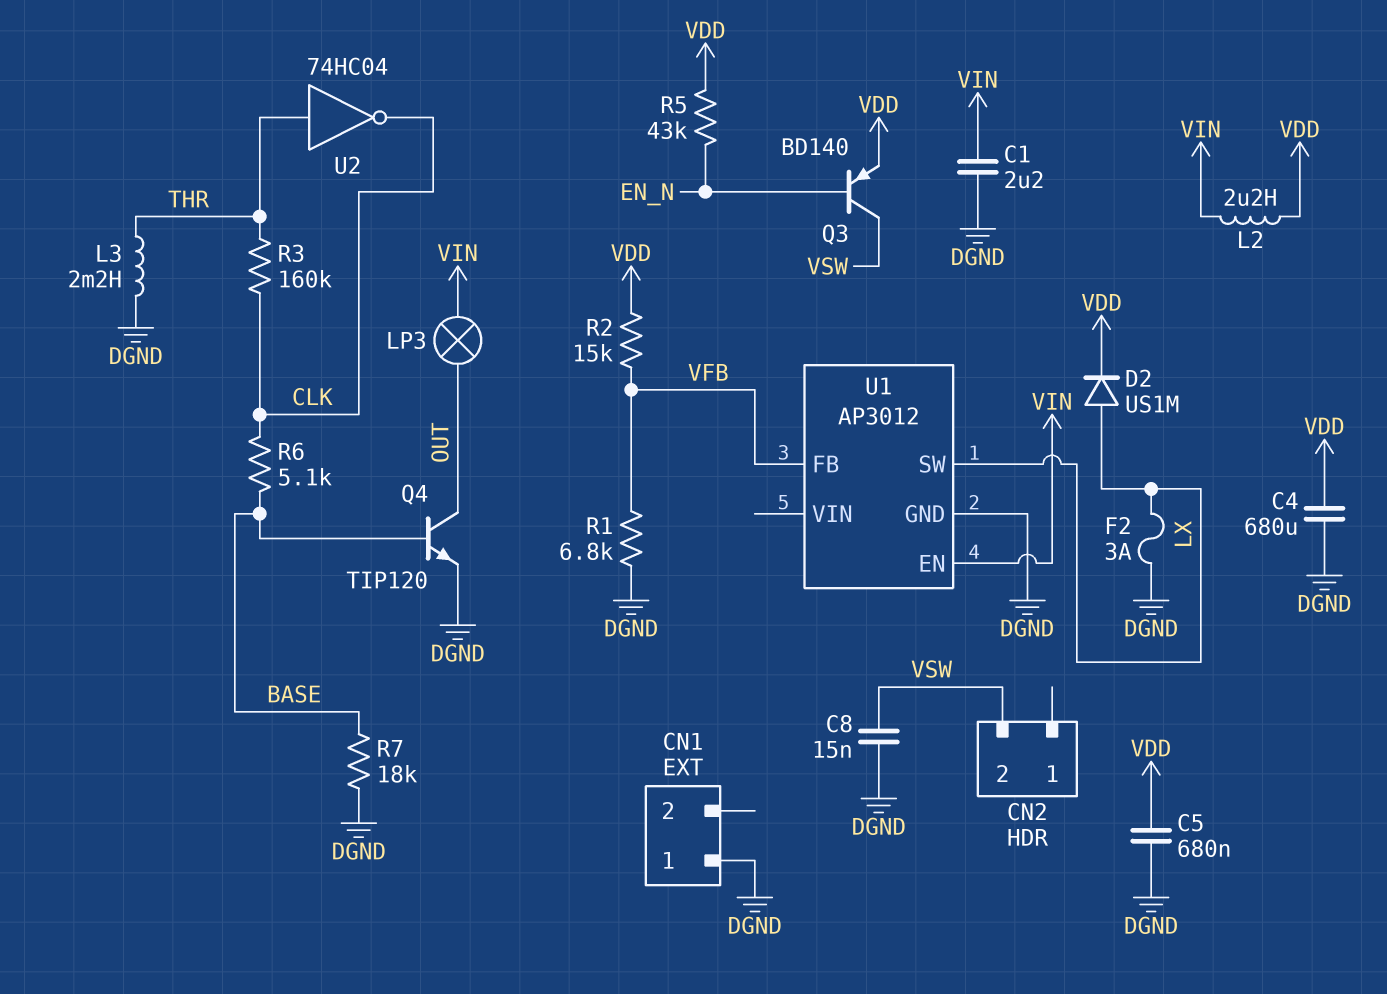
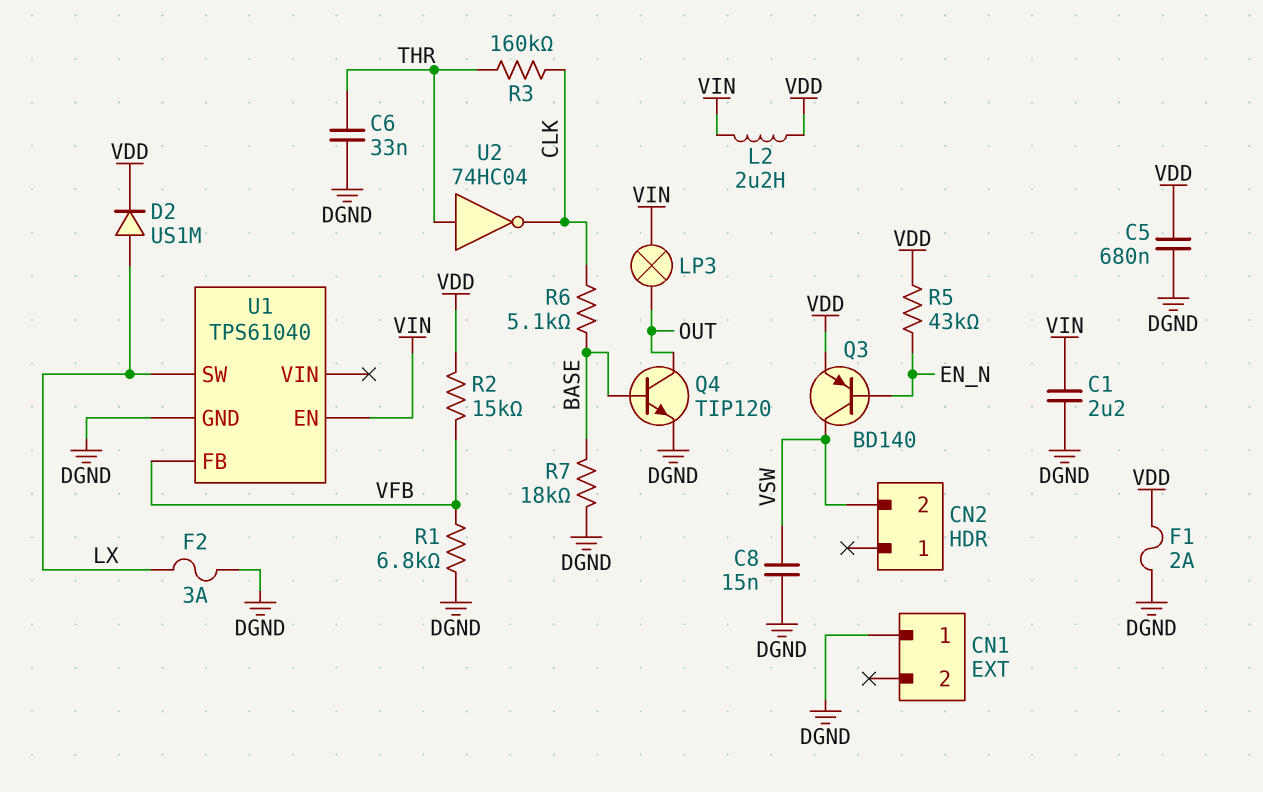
C4: 680uF (DGND, VDD) -> none
C6: none -> 33nF (DGND, THR)
F1: none -> 2A (DGND, VDD)
L3: 2.2mH (DGND, THR) -> none
U1: AP3012 -> TPS61040

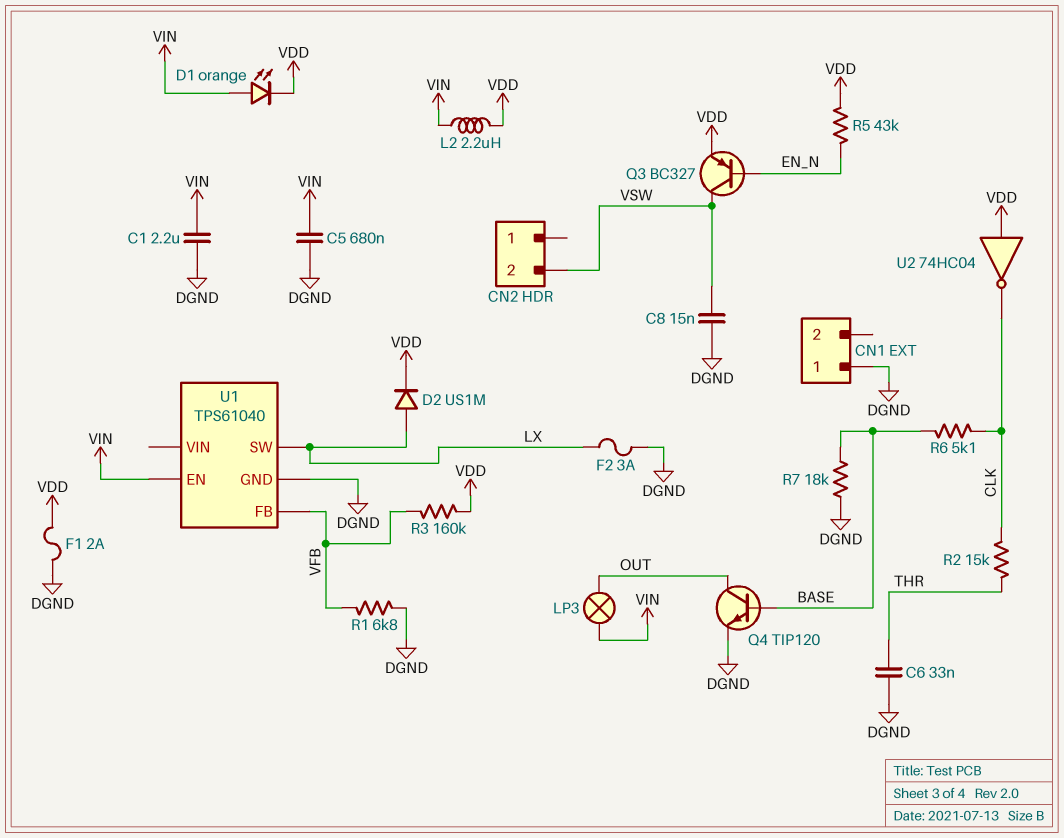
C5: 680nF (DGND, VDD) -> 680nF (DGND, VIN)
D1: none -> LED orange (A VIN, K VDD)
Q3: PNP BD140 (B EN_N, C VSW, E VDD) -> PNP BC327 (B EN_N, C VSW, E VDD)
R2: 15k (VDD, VFB) -> 15k (CLK, THR)
R3: 160k (CLK, THR) -> 160k (VDD, VFB)
U2: NOT 74HC04 (in THR, out CLK) -> NOT 74HC04 (in VDD, out CLK)

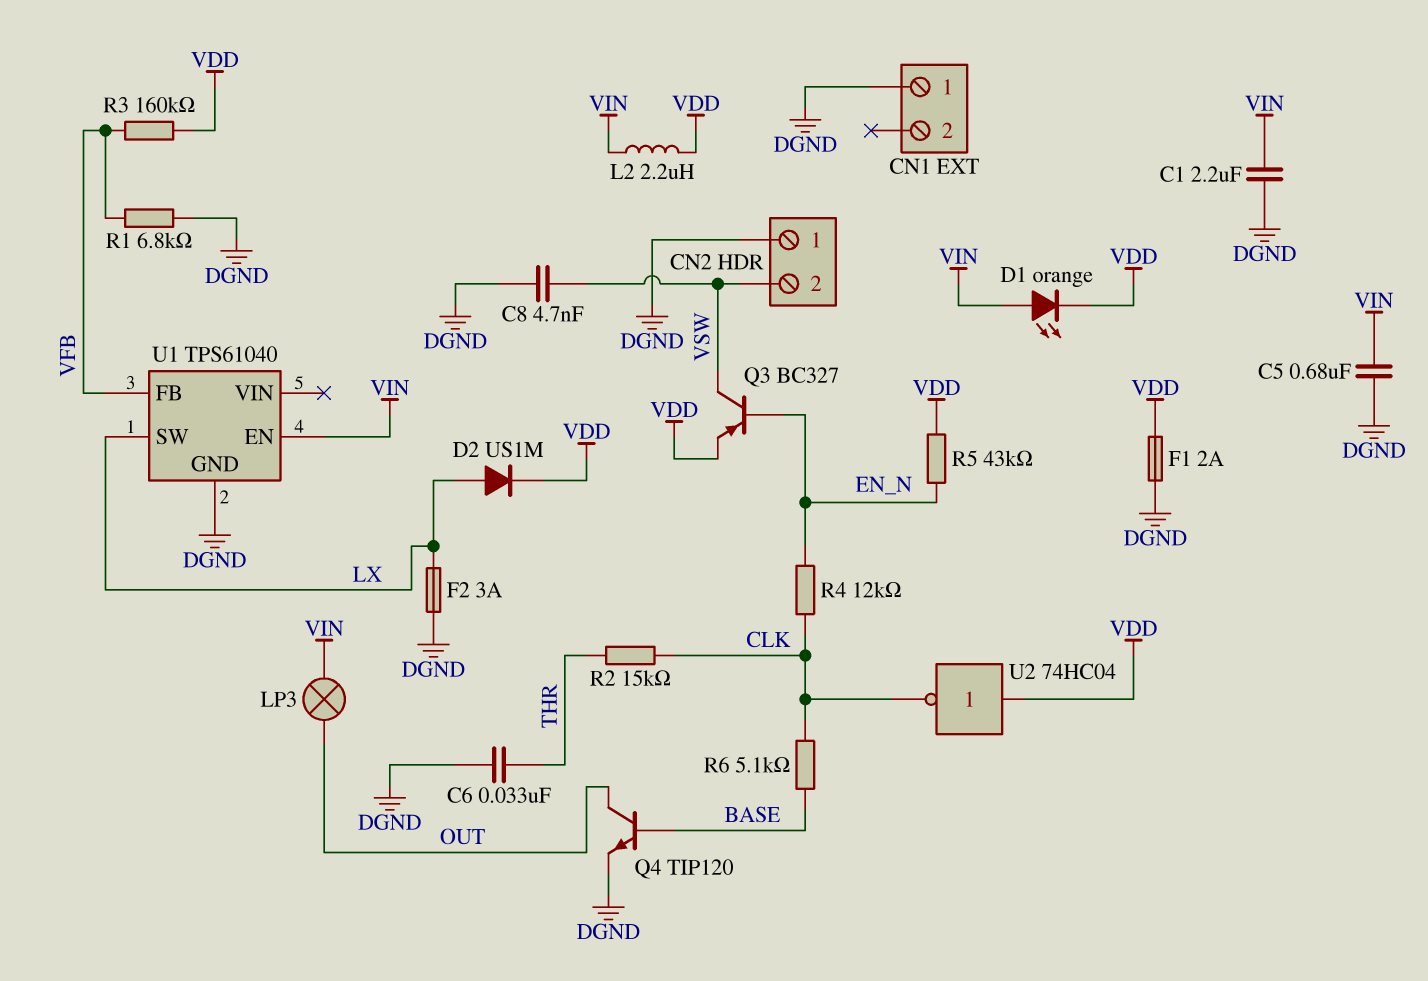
C8: 15nF (DGND, VSW) -> 4.7nF (DGND, VSW)
CN2 pin 1: none -> DGND
R4: none -> 12k (CLK, EN_N)
R7: 18k (BASE, DGND) -> none

